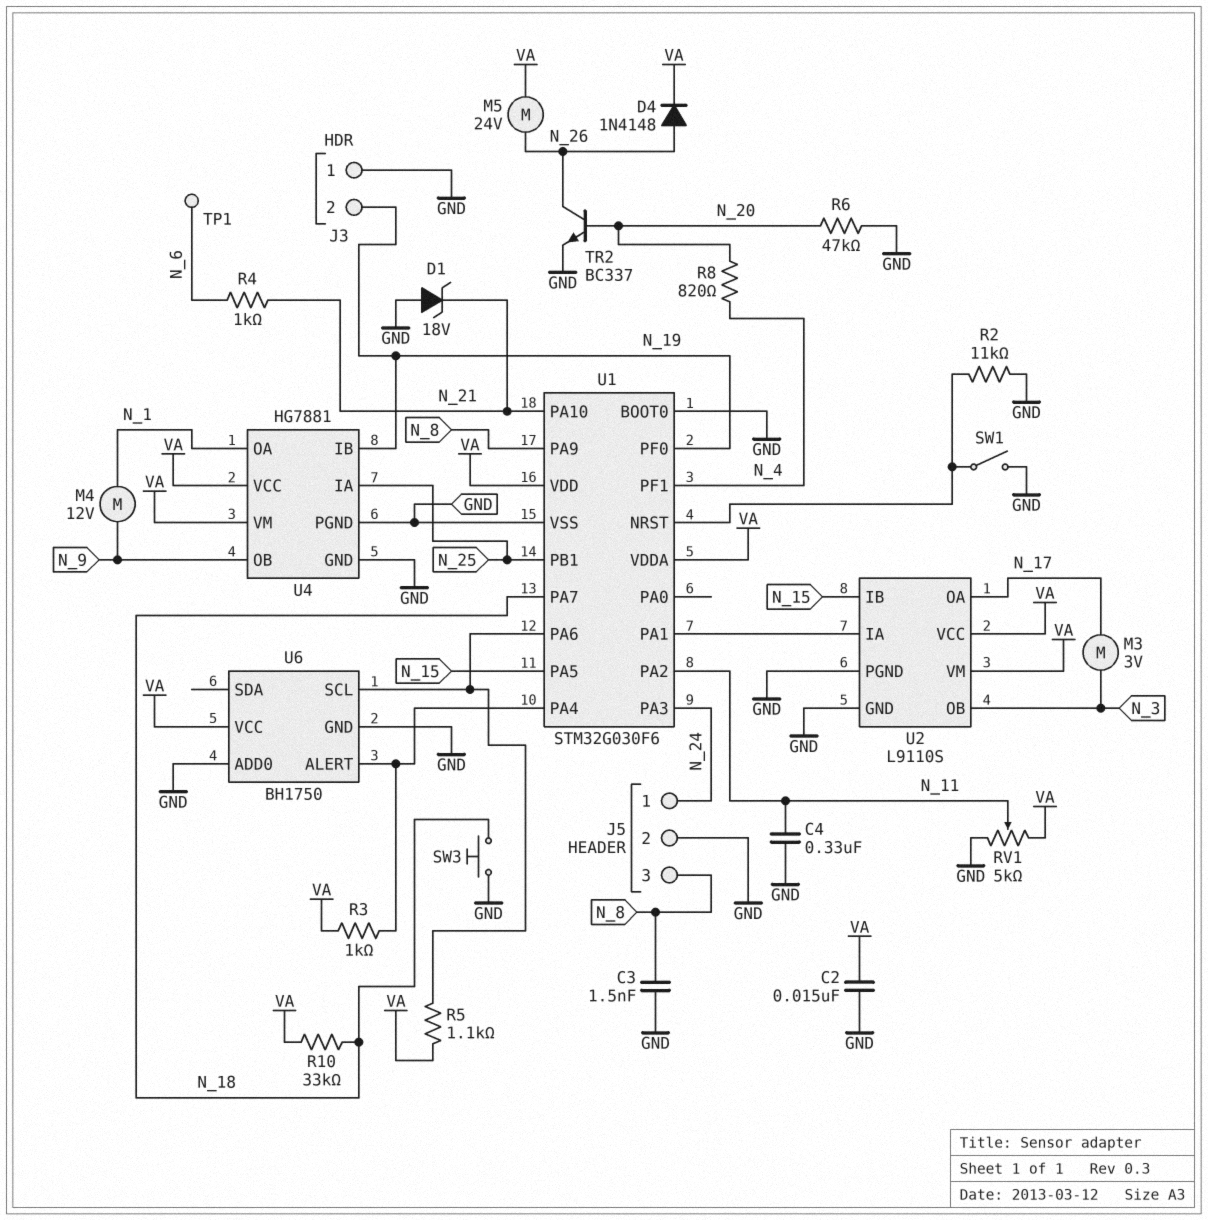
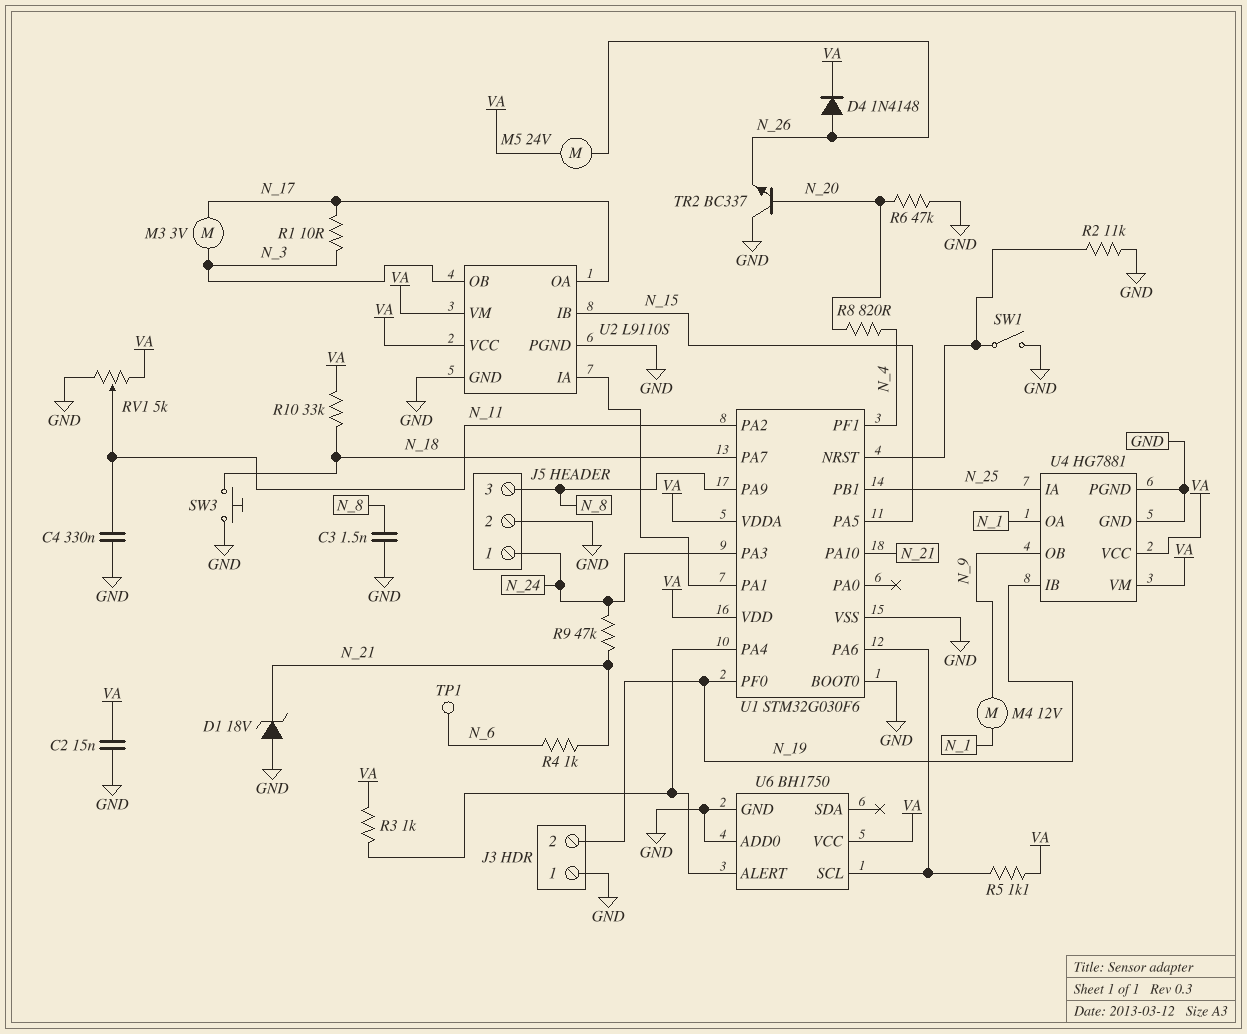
R1: none -> 10 (N_3, N_17)
R9: none -> 47k (N_21, N_24)
TR2: NPN BC337 (B N_20, C N_26, E GND) -> NPN BC337 (B N_20, C GND, E N_26)

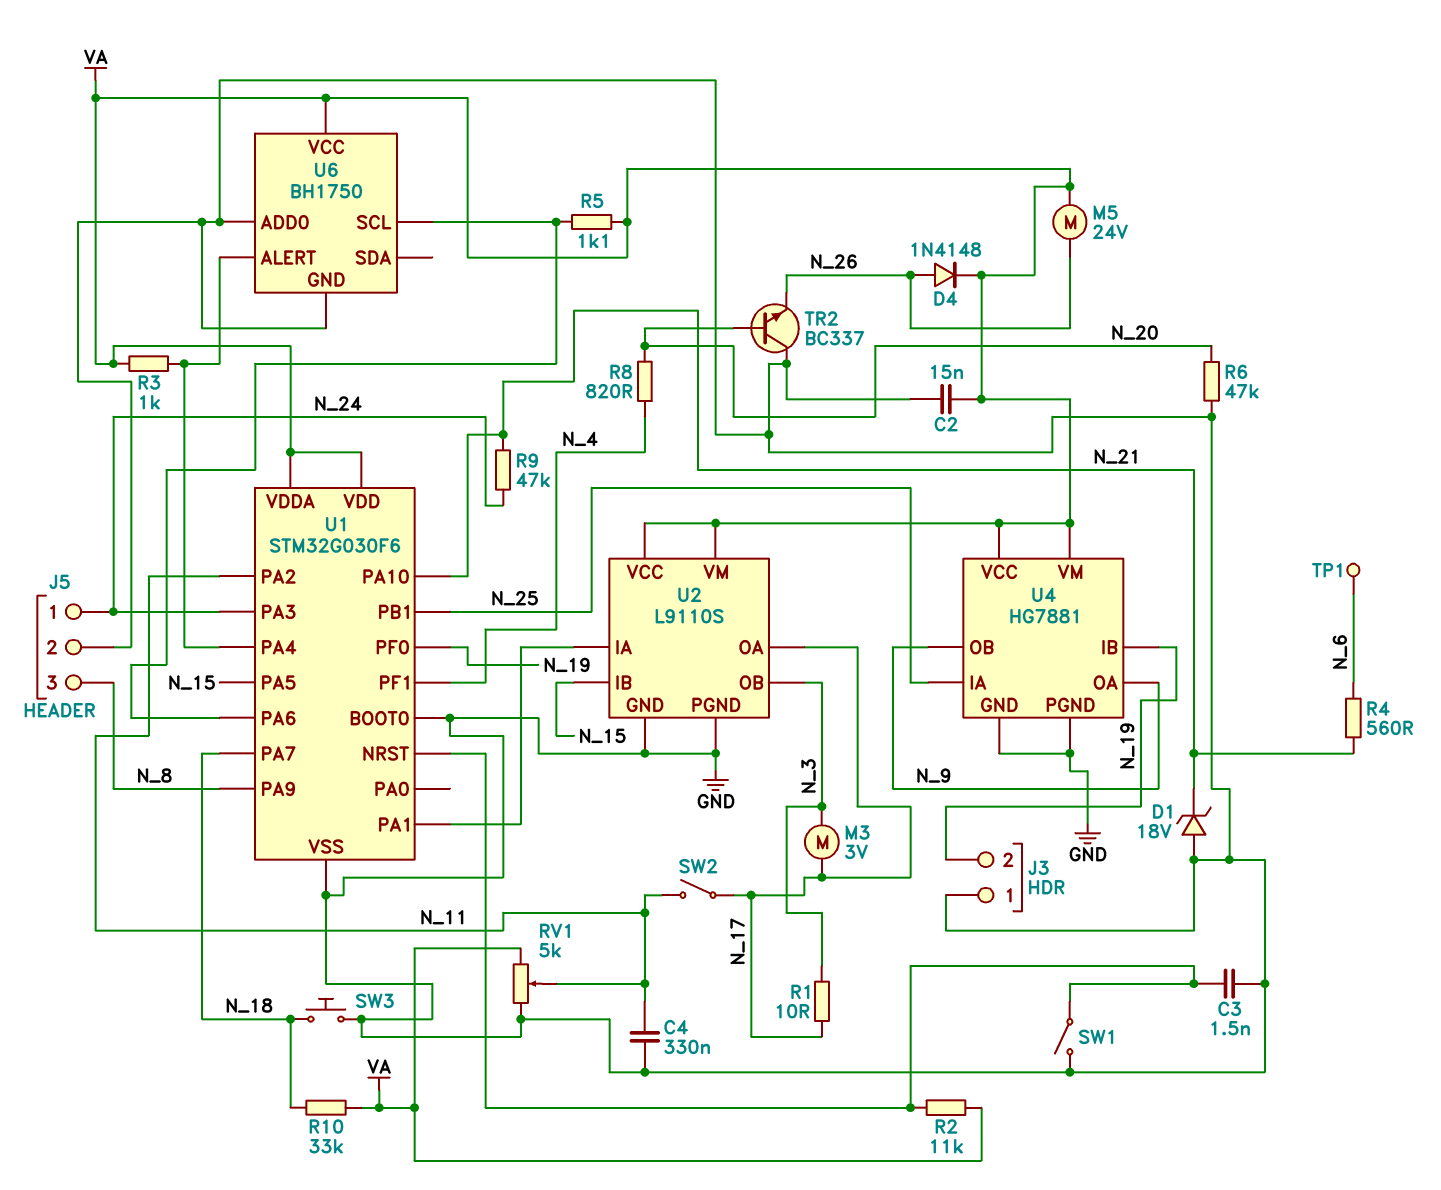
C3: 1.5nF (GND, N_8) -> 1.5nF (GND, U1/NRST)
M4: motor 12V (N_1, N_9) -> none
R2: 11k (GND, U1/NRST) -> 11k (U1/NRST, VA)
R4: 1k (N_6, N_21) -> 560 (N_6, N_21)
SW2: none -> switch (N_11, N_17)
U4 pin OA: N_1 -> N_9

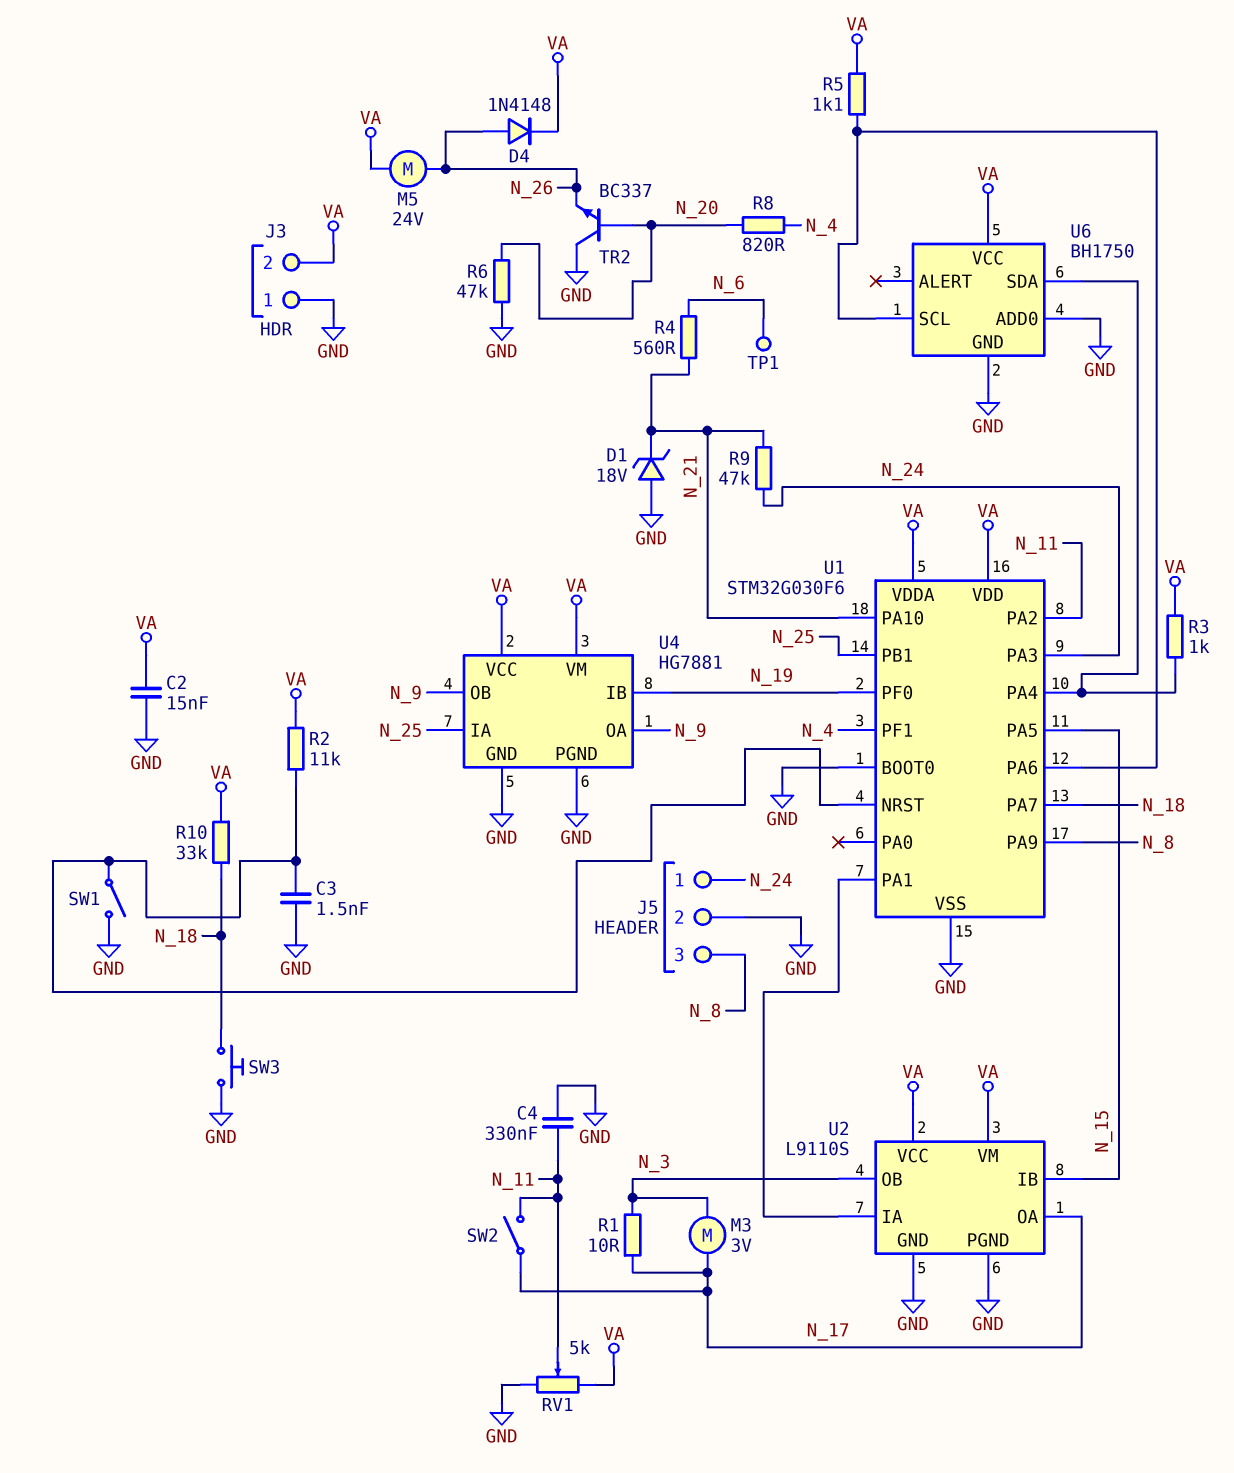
J3 pin 2: N_19 -> VA
U6 pin ALERT: U1/PA4 -> none
U6 pin SDA: none -> U1/PA4

